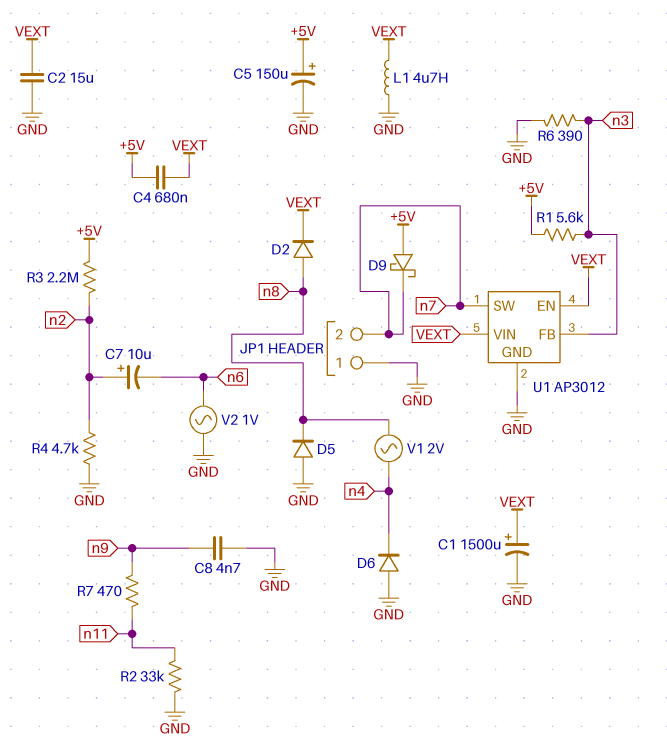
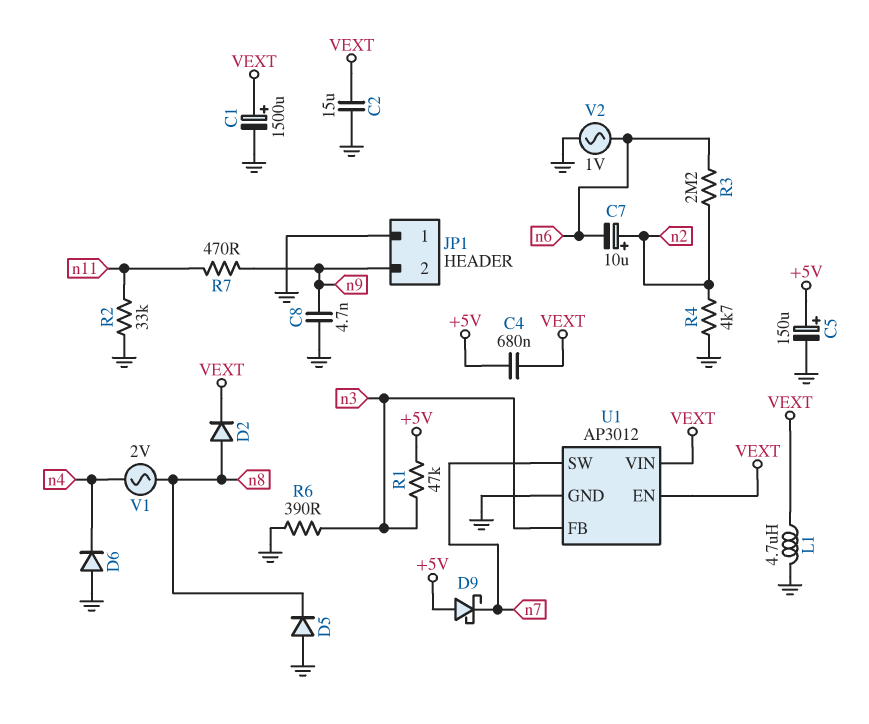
JP1 pin 2: n7 -> n9
R1: 5.6k (+5V, n3) -> 47k (+5V, n3)
R3: 2.2M (+5V, n2) -> 2.2M (n2, n6)

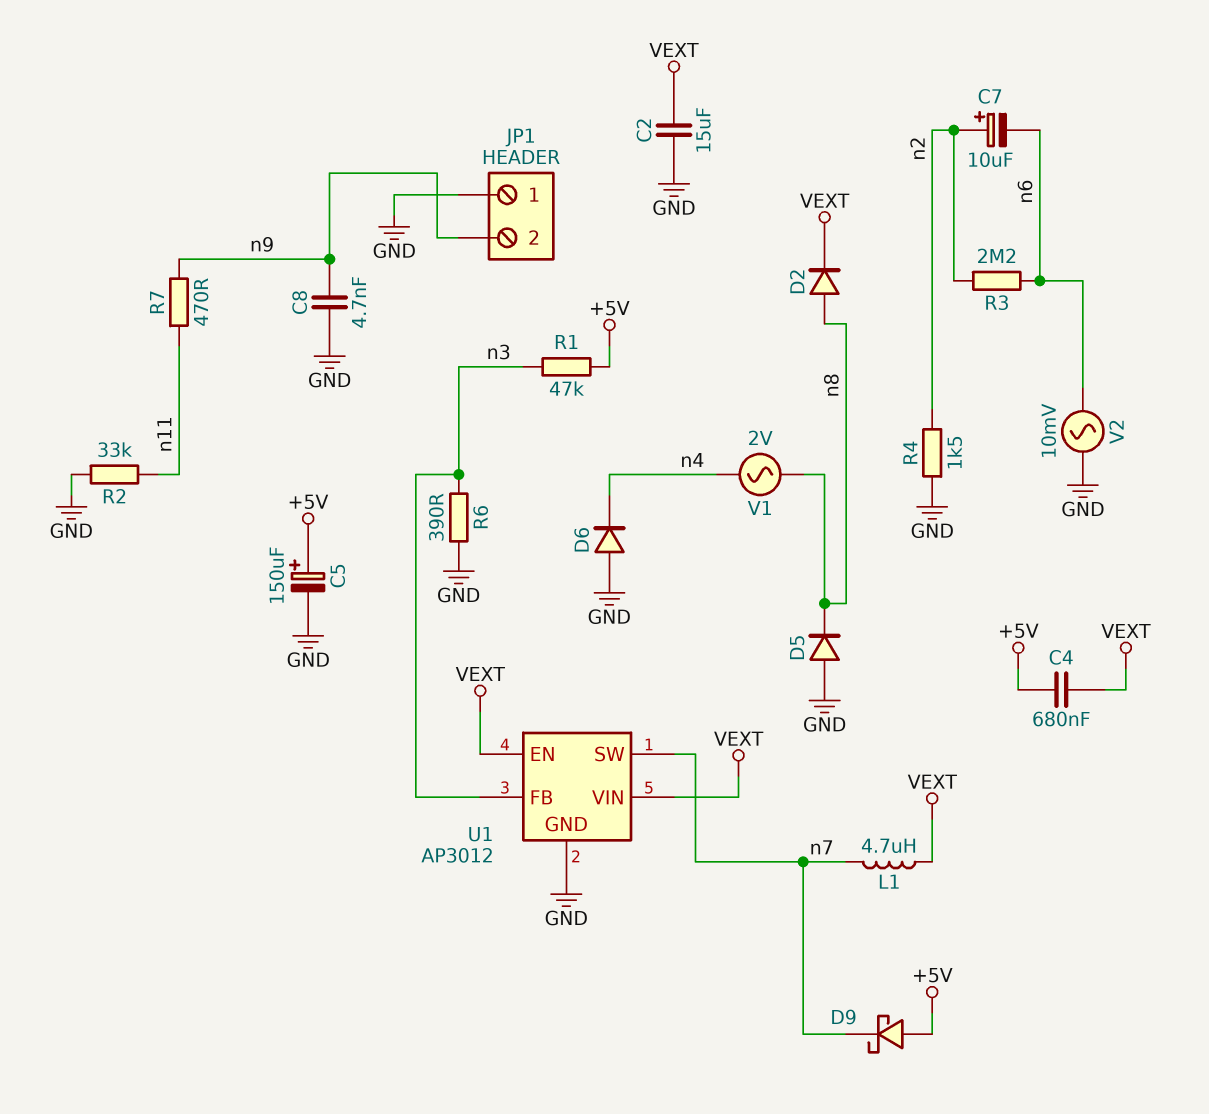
C1: 1500uF (plus VEXT, minus GND) -> none
L1: 4.7uH (GND, VEXT) -> 4.7uH (VEXT, n7)
R4: 4.7k (GND, n2) -> 1.5k (GND, n2)
V2: AC 1V (GND, n6) -> AC 10mV (GND, n6)

